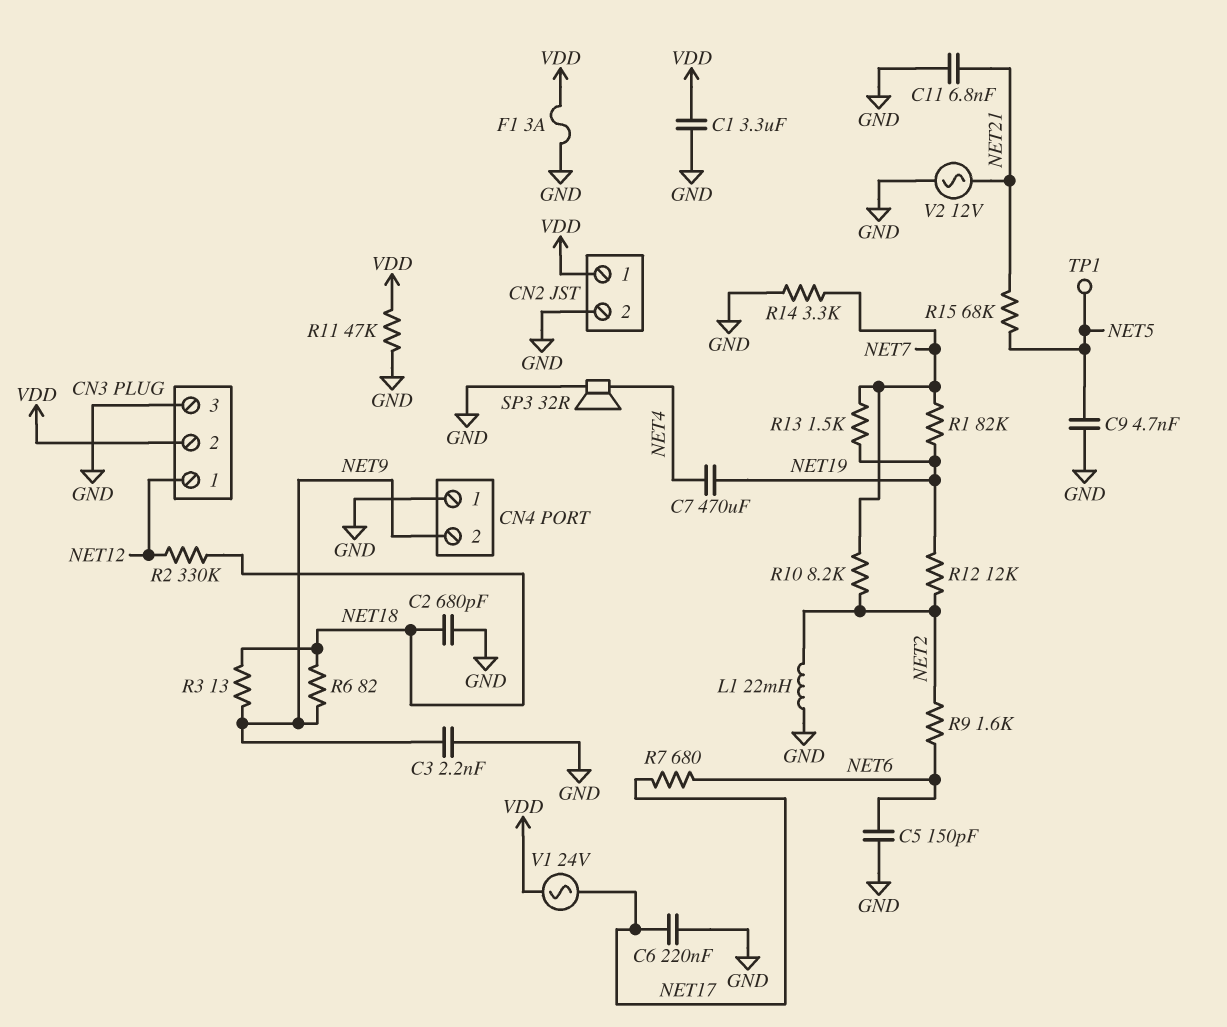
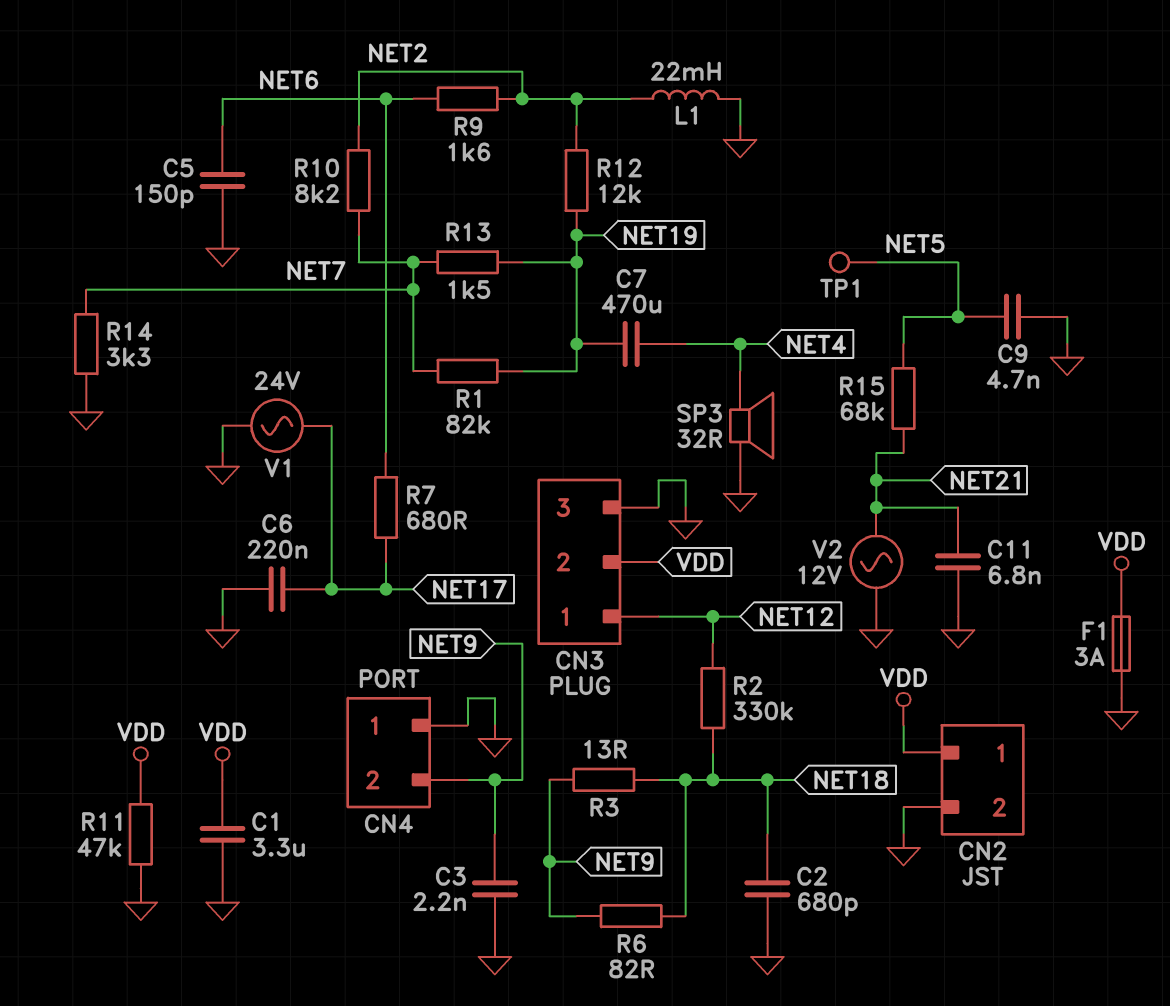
V1: AC 24V (NET17, VDD) -> AC 24V (GND, NET17)

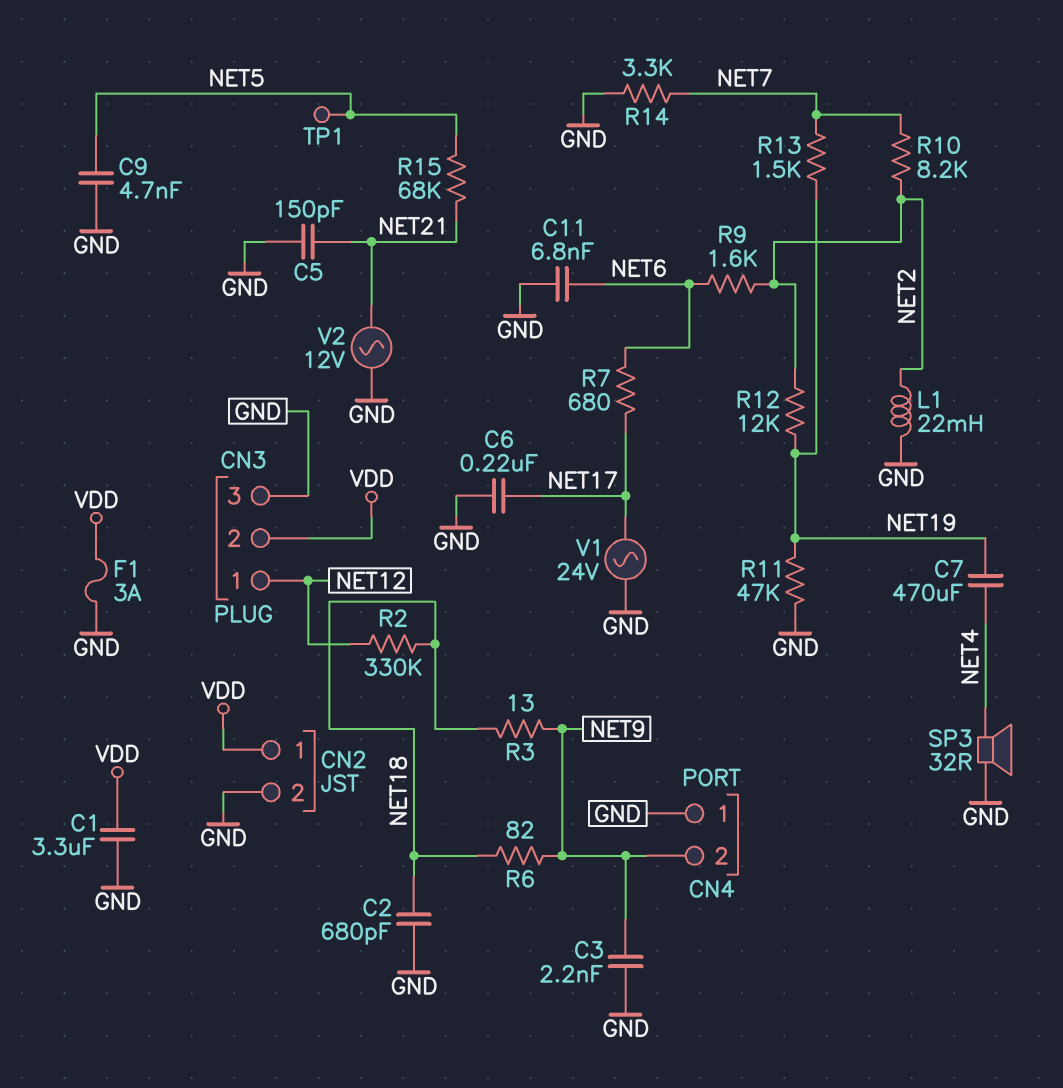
C5: 150pF (GND, NET6) -> 150pF (GND, NET21)
C11: 6.8nF (GND, NET21) -> 6.8nF (GND, NET6)
R1: 82k (NET7, NET19) -> none
R11: 47k (GND, VDD) -> 47k (GND, NET19)

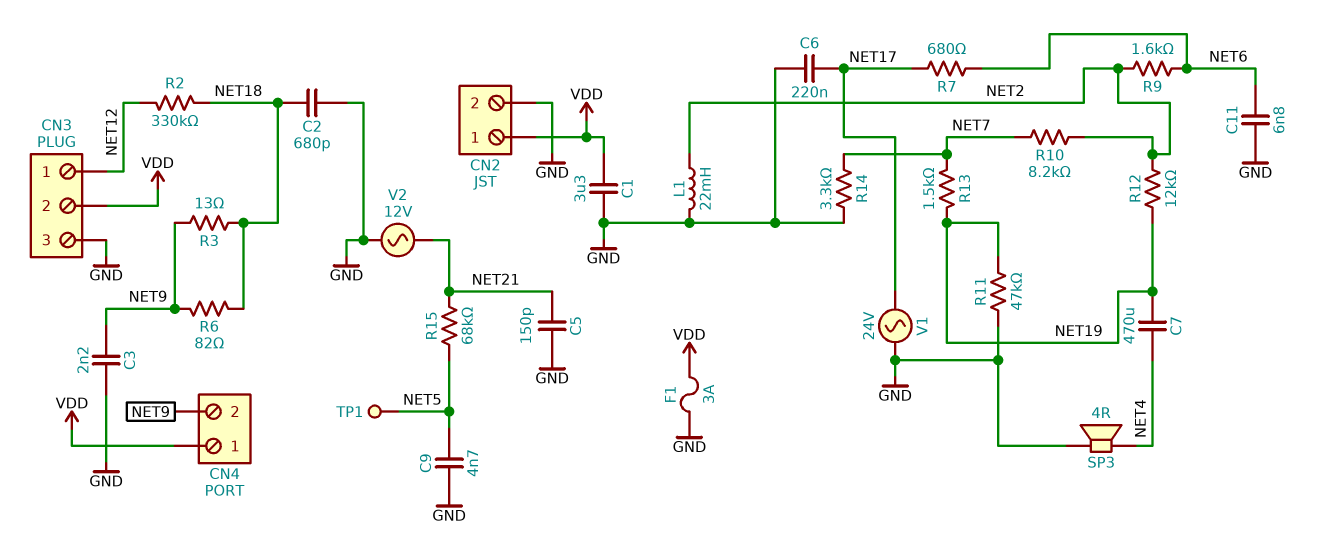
CN4 pin 1: GND -> VDD
SP3: speaker 32R (GND, NET4) -> speaker 4R (GND, NET4)

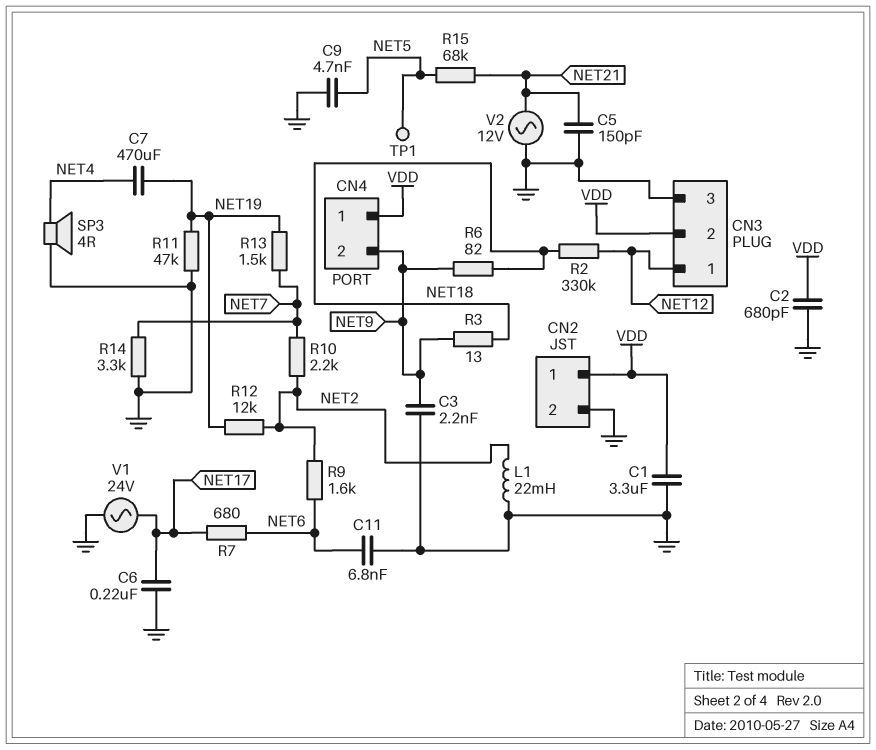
C2: 680pF (GND, NET18) -> 680pF (GND, VDD)
F1: 3A (GND, VDD) -> none
R10: 8.2k (NET2, NET7) -> 2.2k (NET2, NET7)

